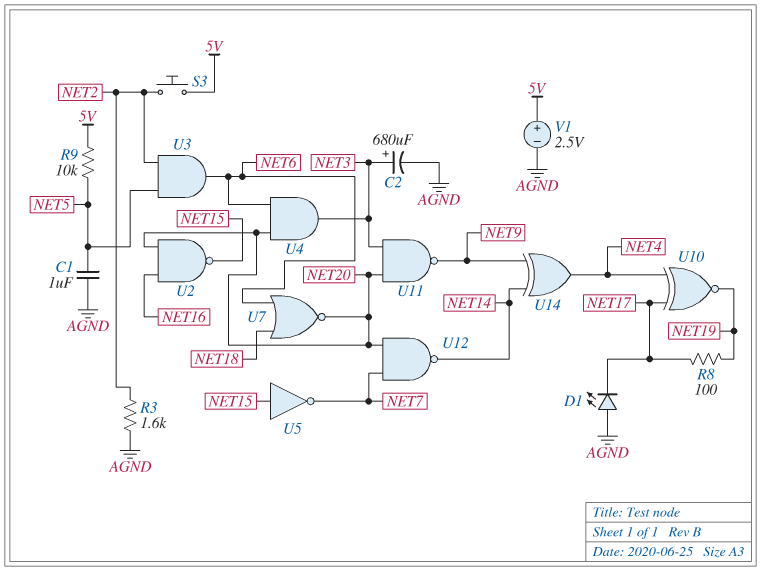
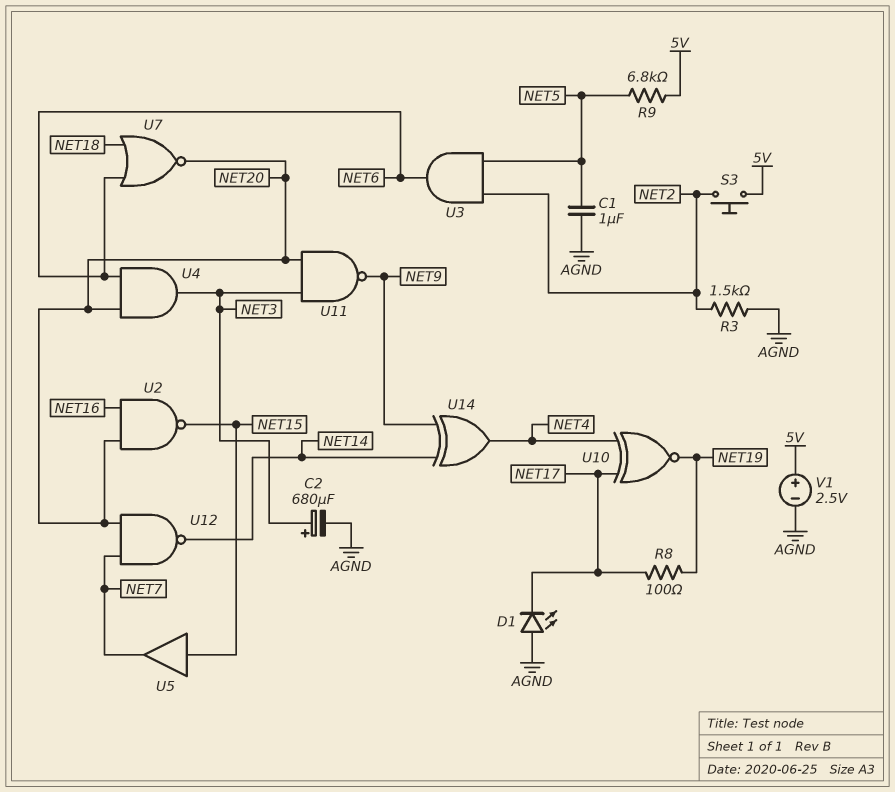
R3: 1.6k (AGND, NET2) -> 1.5k (AGND, NET2)
R9: 10k (5V, NET5) -> 6.8k (5V, NET5)
U5: NOT (in NET15, out NET7) -> buffer (in NET15, out NET7)

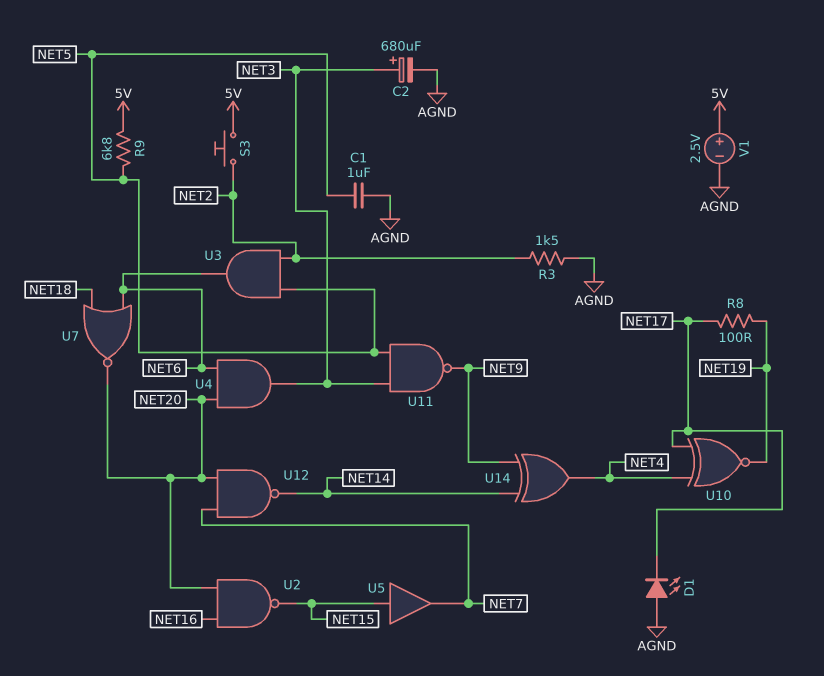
U11: NAND (in NET3, in NET20, out NET9) -> NAND (in NET3, in NET5, out NET9)

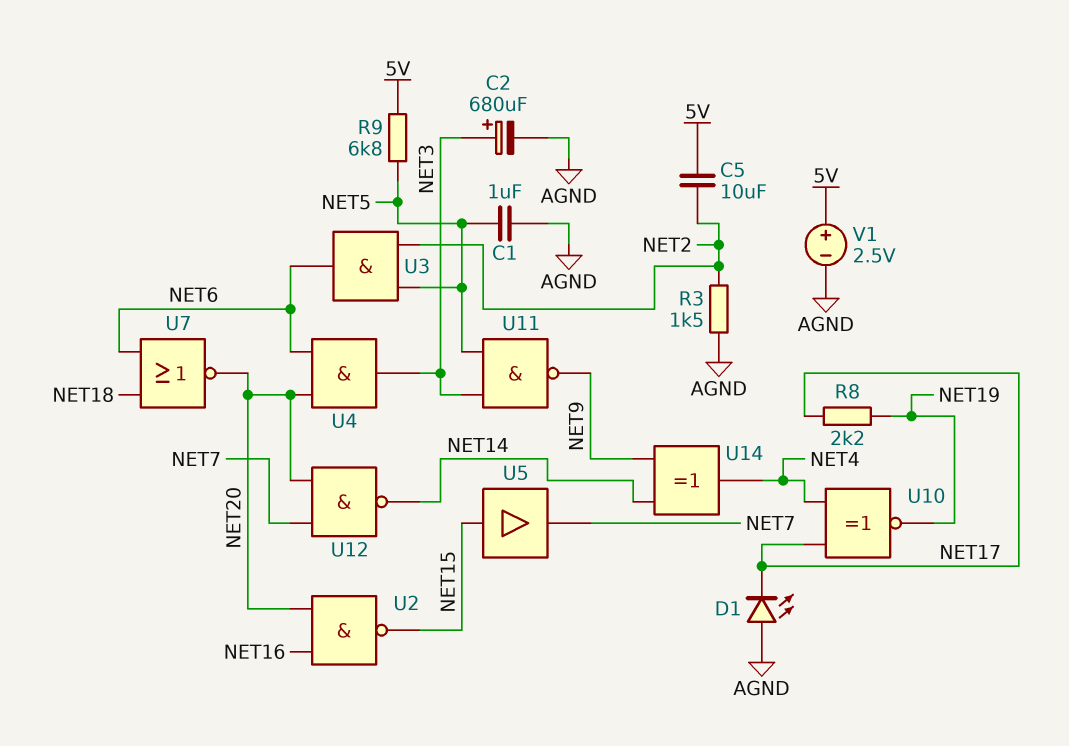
C5: none -> 10uF (5V, NET2)
R8: 100 (NET17, NET19) -> 2.2k (NET17, NET19)
S3: button (5V, NET2) -> none

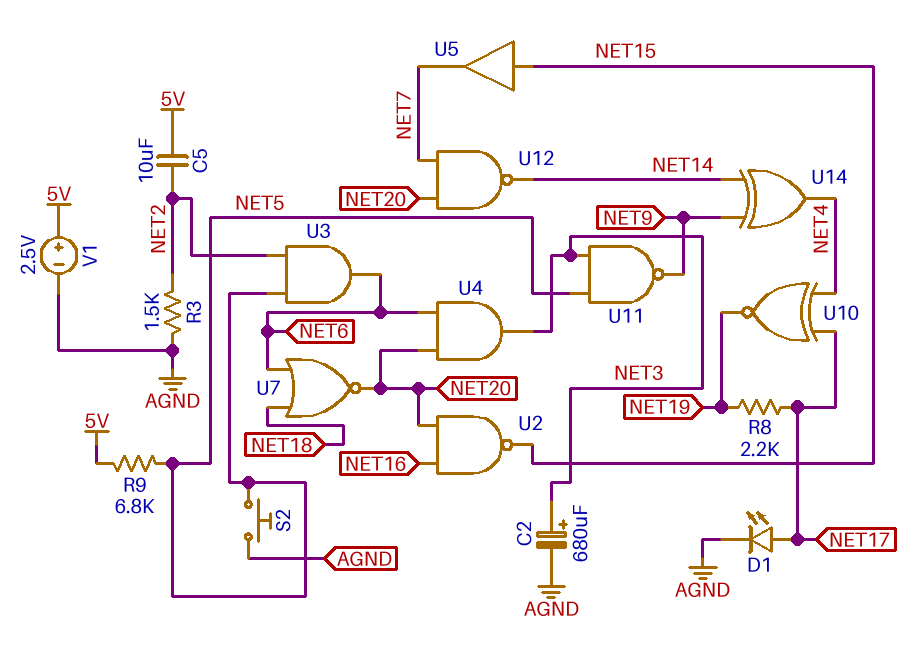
C1: 1uF (AGND, NET5) -> none
D1: LED (A AGND, K NET17) -> LED (A NET17, K AGND)
S2: none -> button (AGND, NET5)

